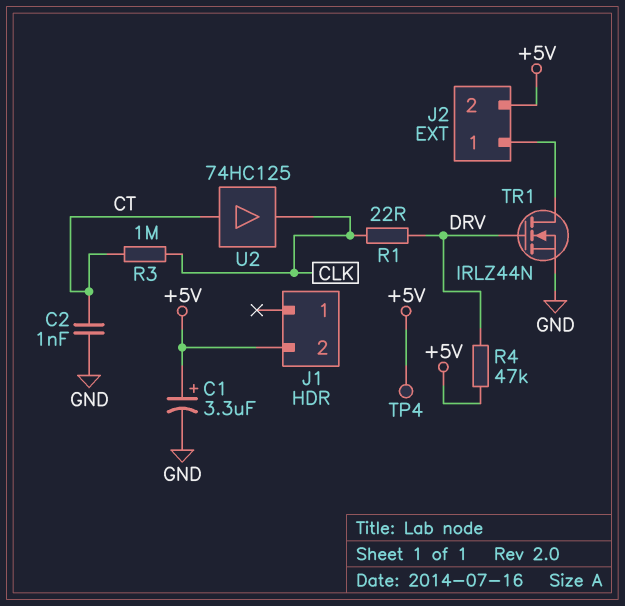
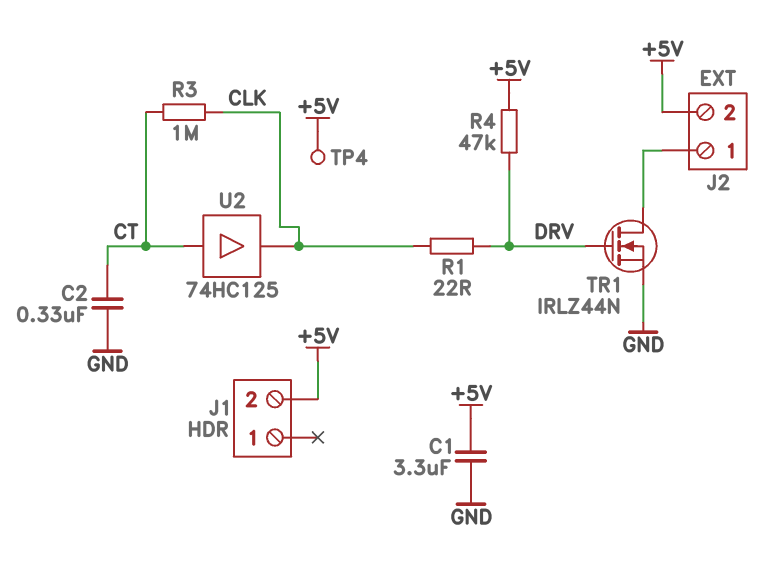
C1: 3.3uF (plus +5V, minus GND) -> 3.3uF (+5V, GND)
C2: 1nF (CT, GND) -> 330nF (CT, GND)

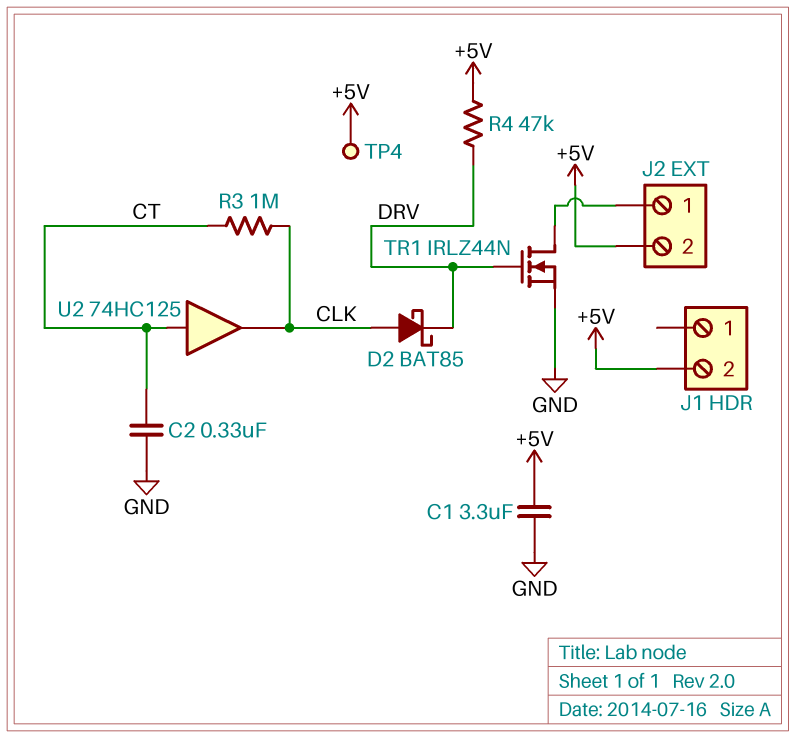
D2: none -> schottky BAT85 (A CLK, K DRV)
R1: 22 (CLK, DRV) -> none

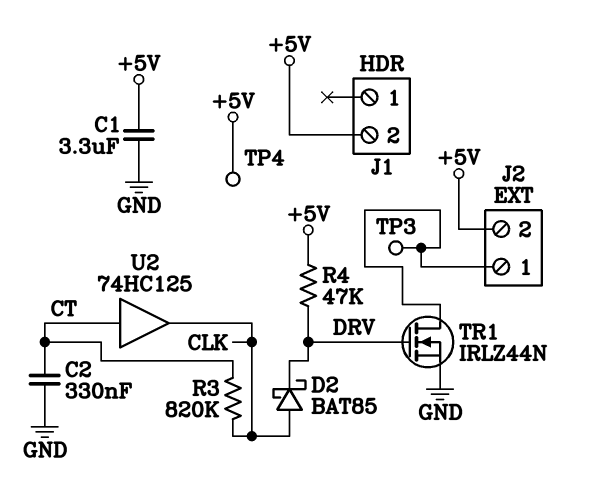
R3: 1M (CLK, CT) -> 820k (CLK, CT)
TP3: none -> test point (J2/1)

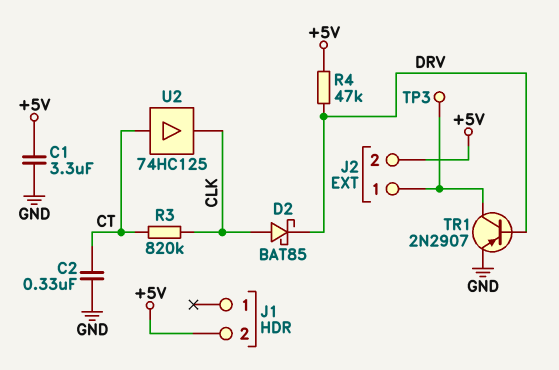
TP4: test point (+5V) -> none
TR1: NMOS IRLZ44N (G DRV, D J2/1, S GND) -> PNP 2N2907 (B DRV, C J2/1, E GND)

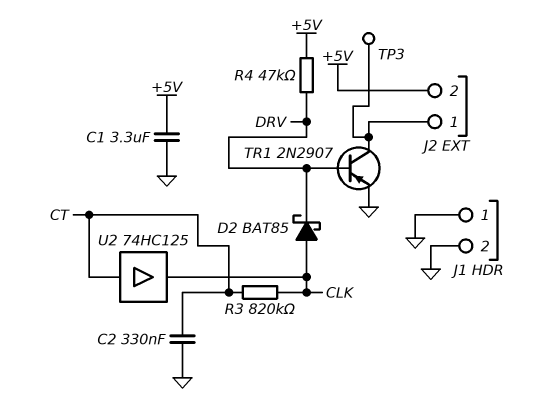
J1 pin 1: none -> GND
J1 pin 2: +5V -> GND

